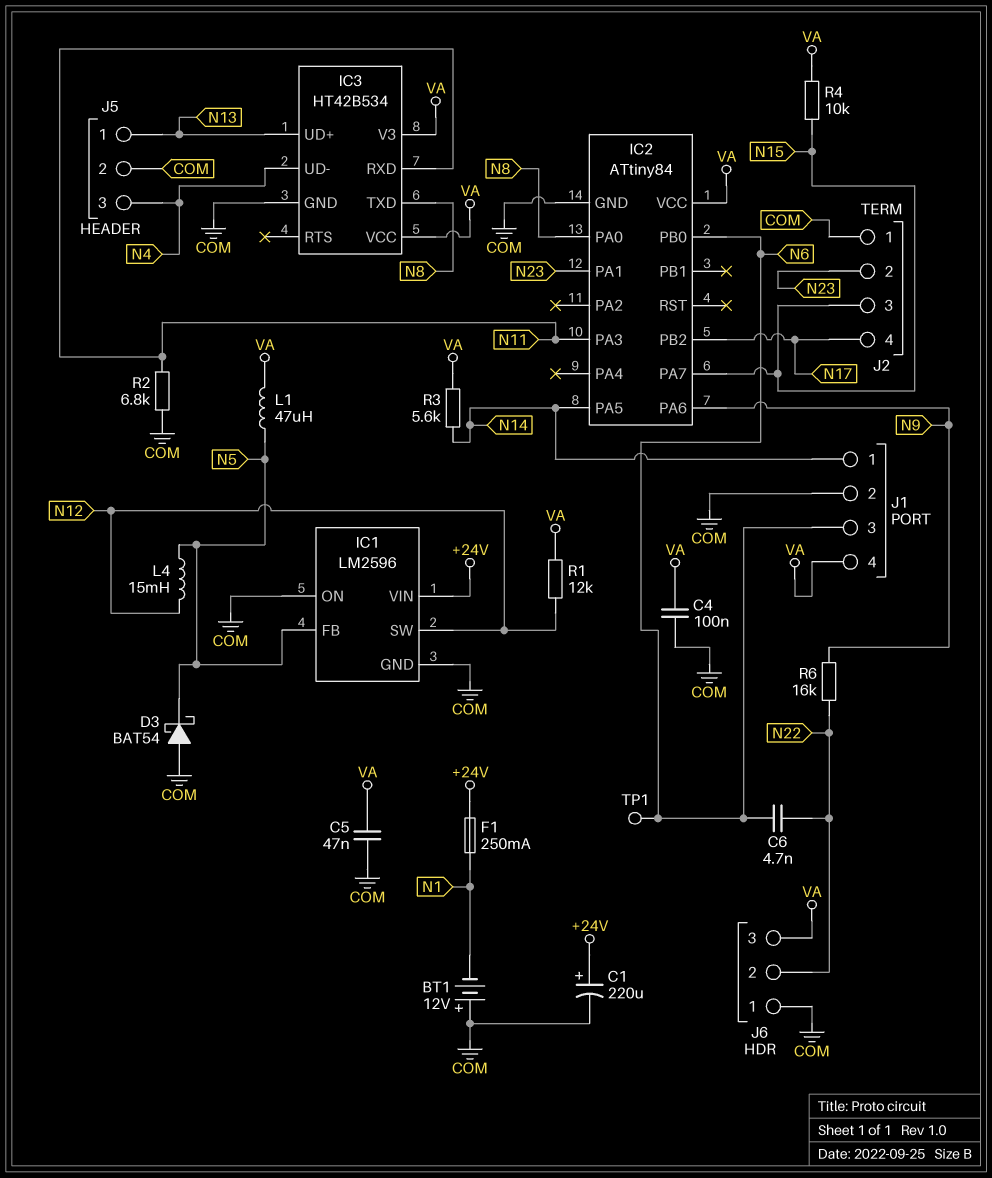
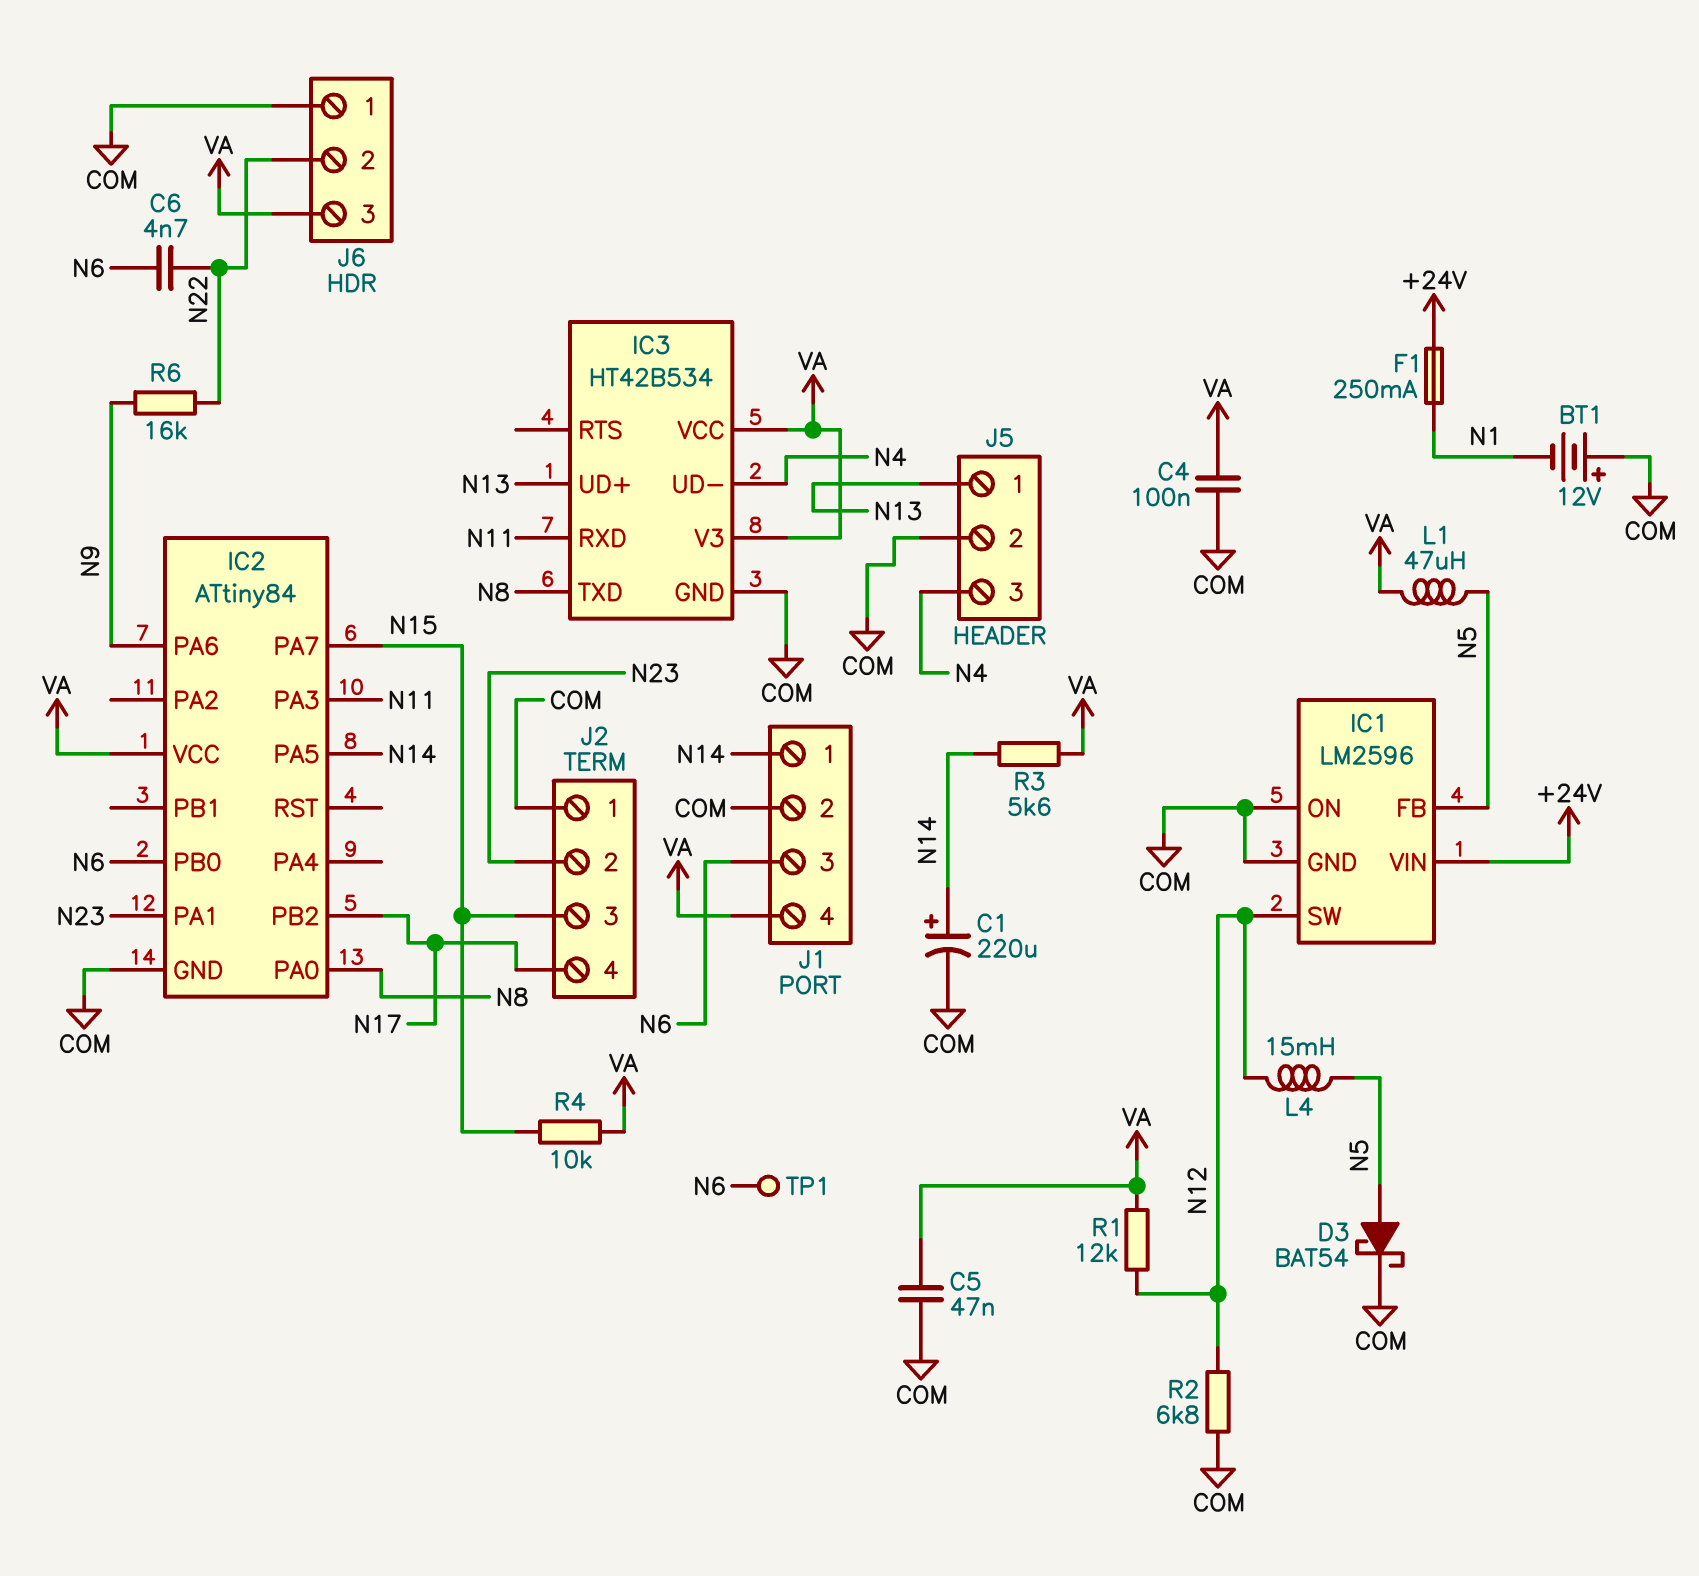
C1: 220uF (plus +24V, minus COM) -> 220uF (plus N14, minus COM)
D3: schottky BAT54 (A COM, K N5) -> schottky BAT54 (A N5, K COM)
R2: 6.8k (COM, N11) -> 6.8k (COM, N12)

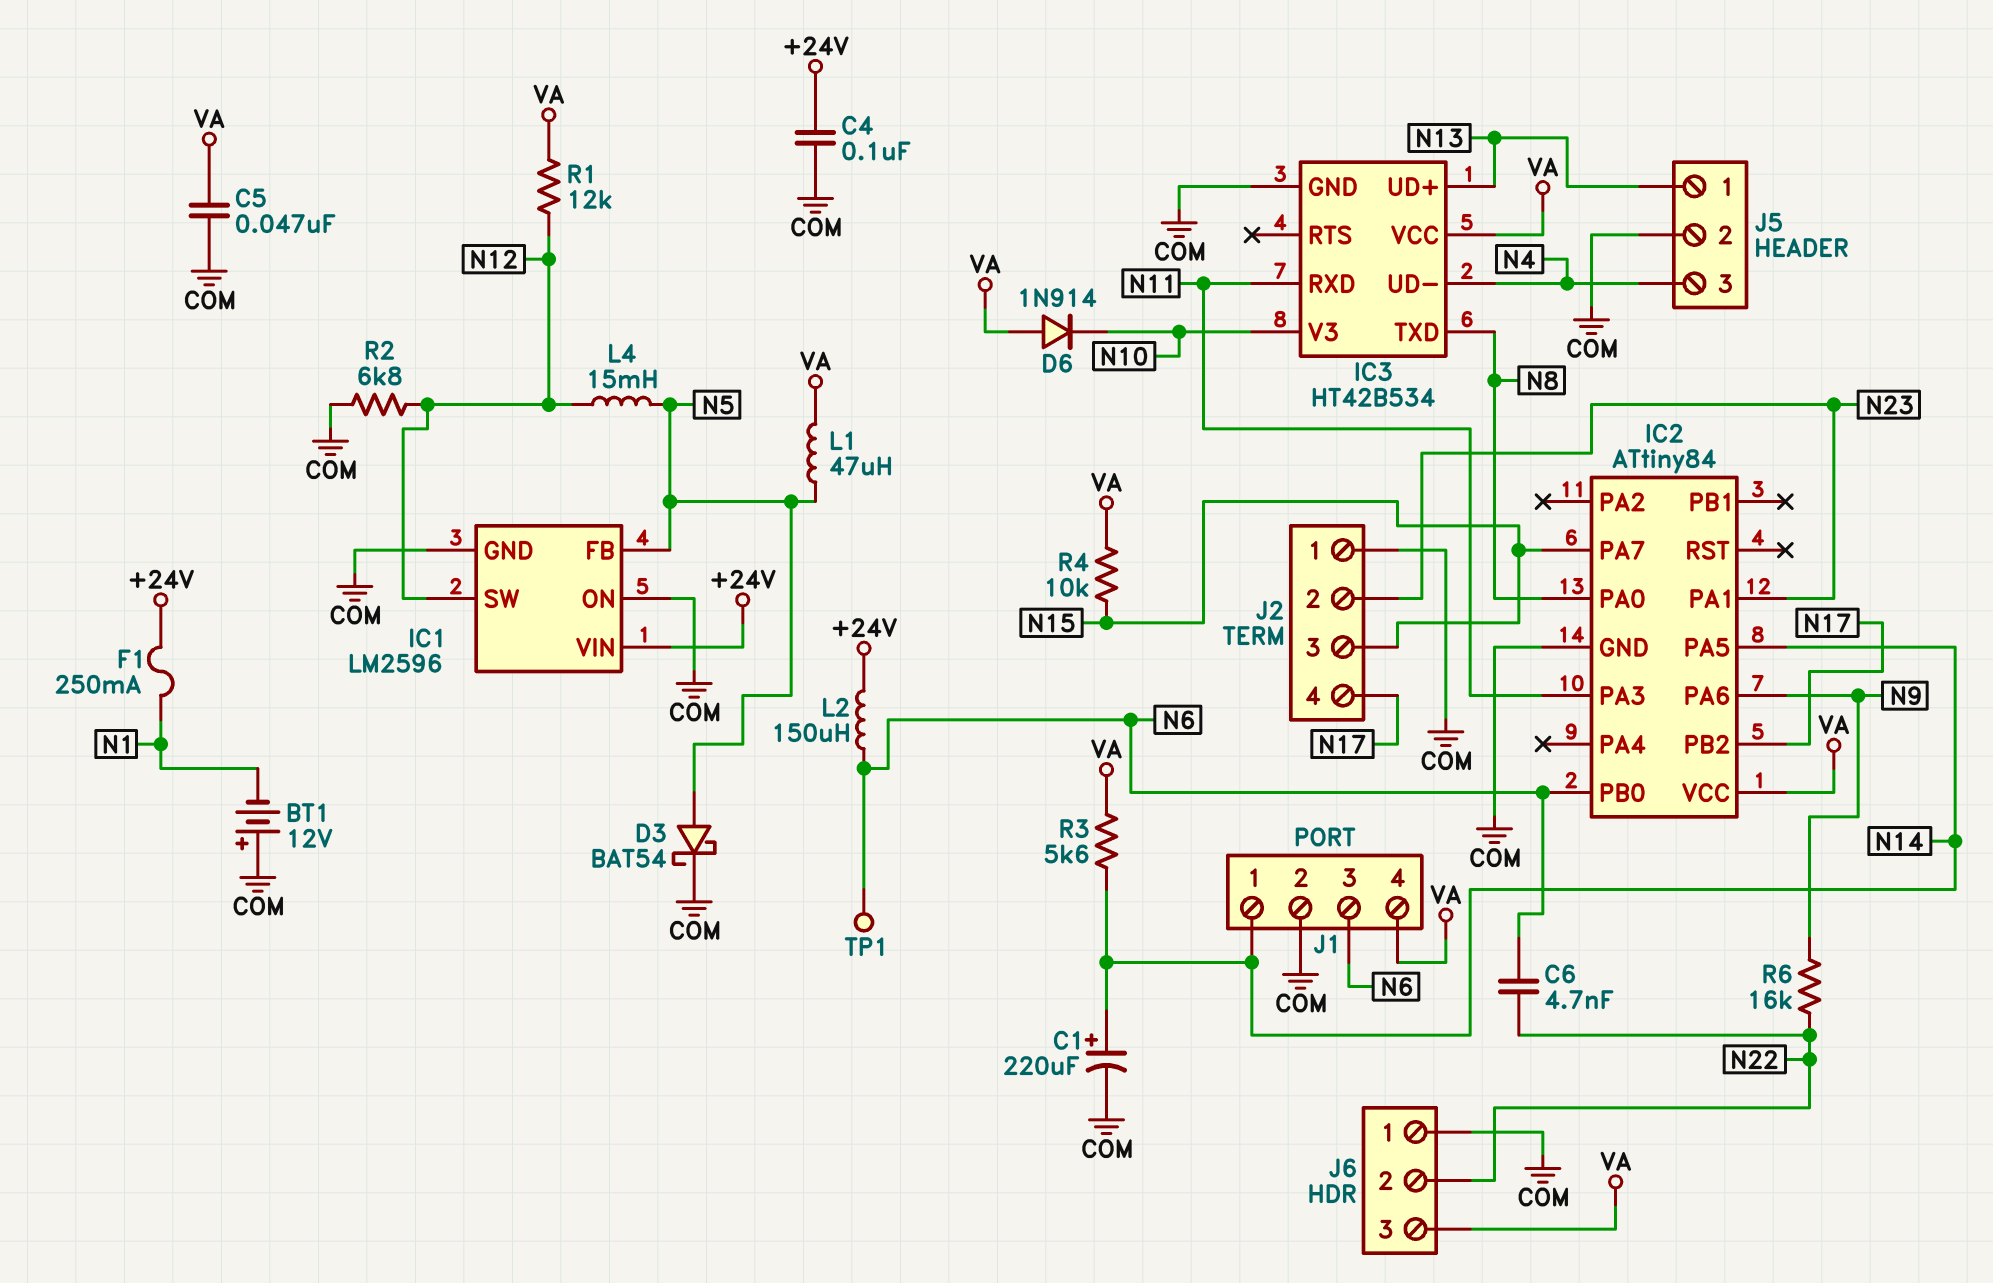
C4: 100nF (COM, VA) -> 100nF (+24V, COM)
D6: none -> diode 1N914 (A VA, K N10)
IC3 pin V3: VA -> N10
L2: none -> 150uH (+24V, N6)

